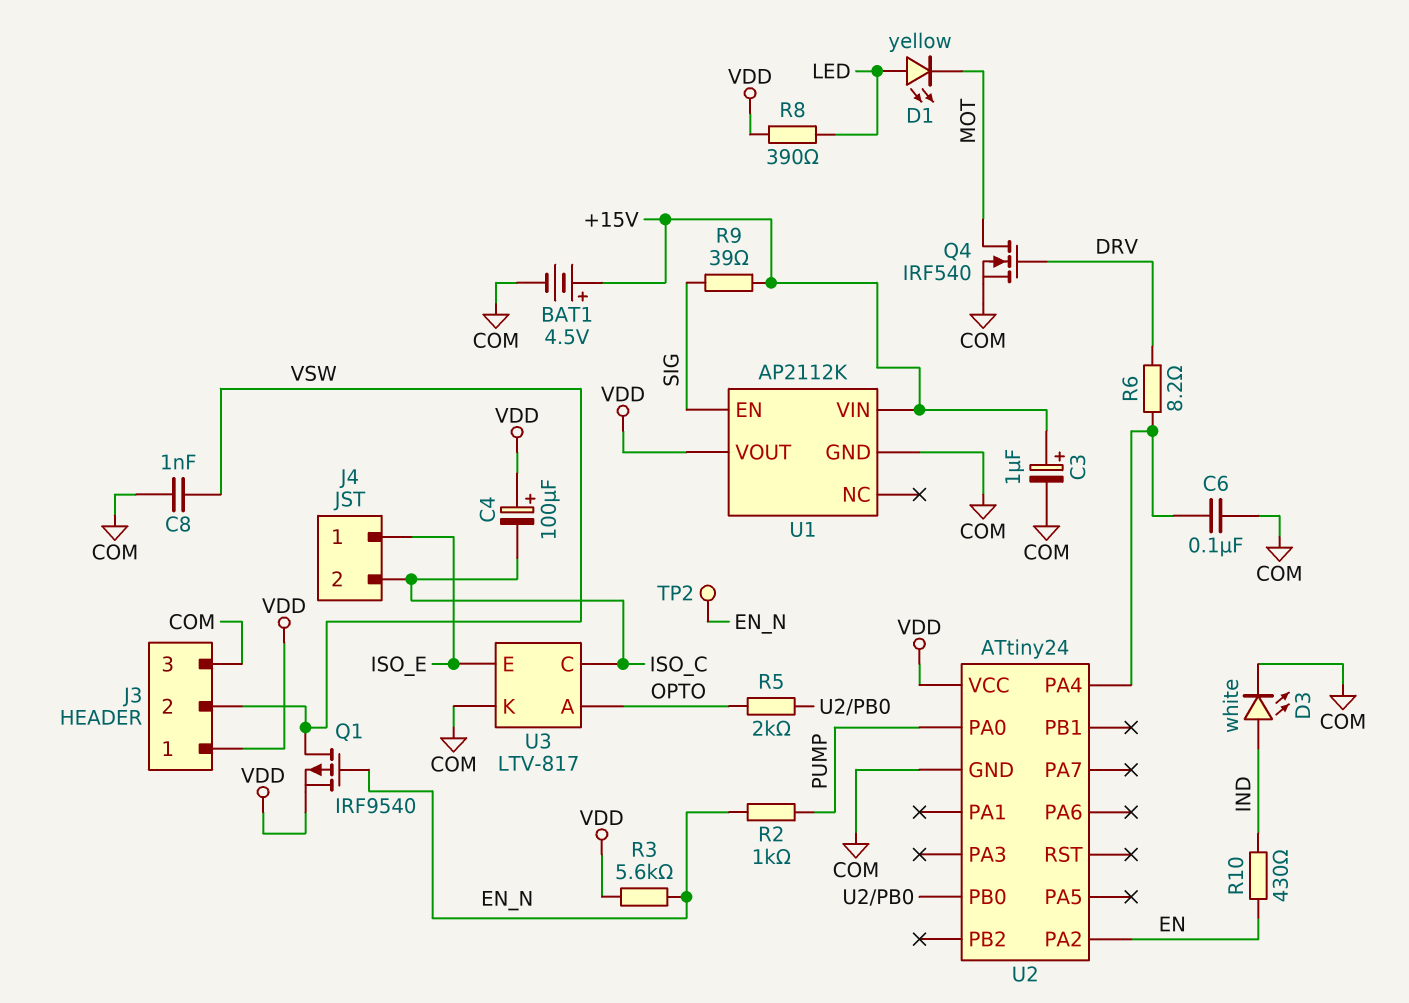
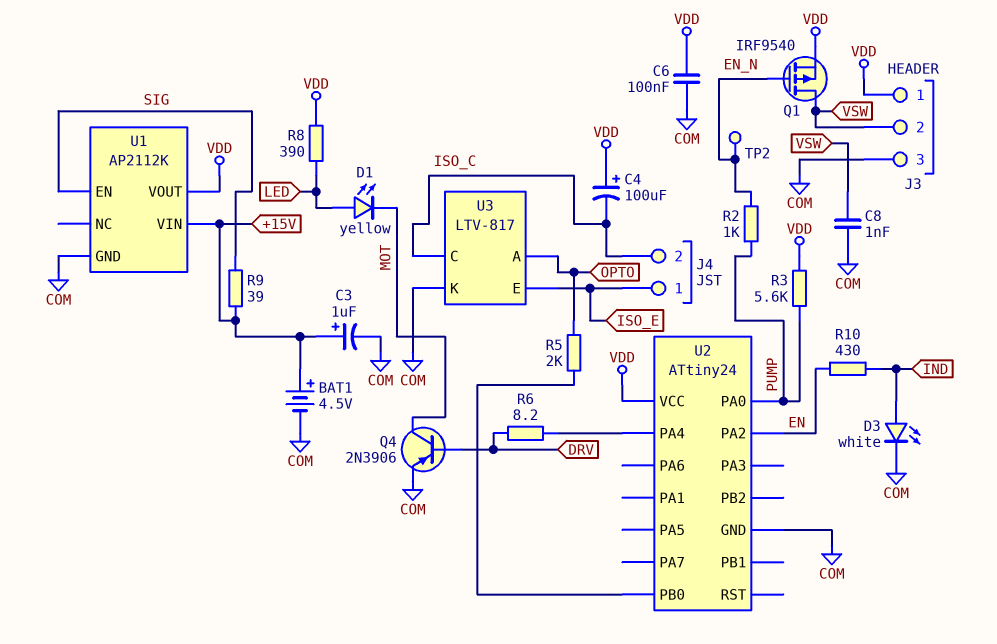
C6: 100nF (COM, U2/PA4) -> 100nF (COM, VDD)
Q4: NMOS IRF540 (G DRV, D MOT, S COM) -> PNP 2N3906 (B DRV, C MOT, E COM)
R3: 5.6k (EN_N, VDD) -> 5.6k (PUMP, VDD)

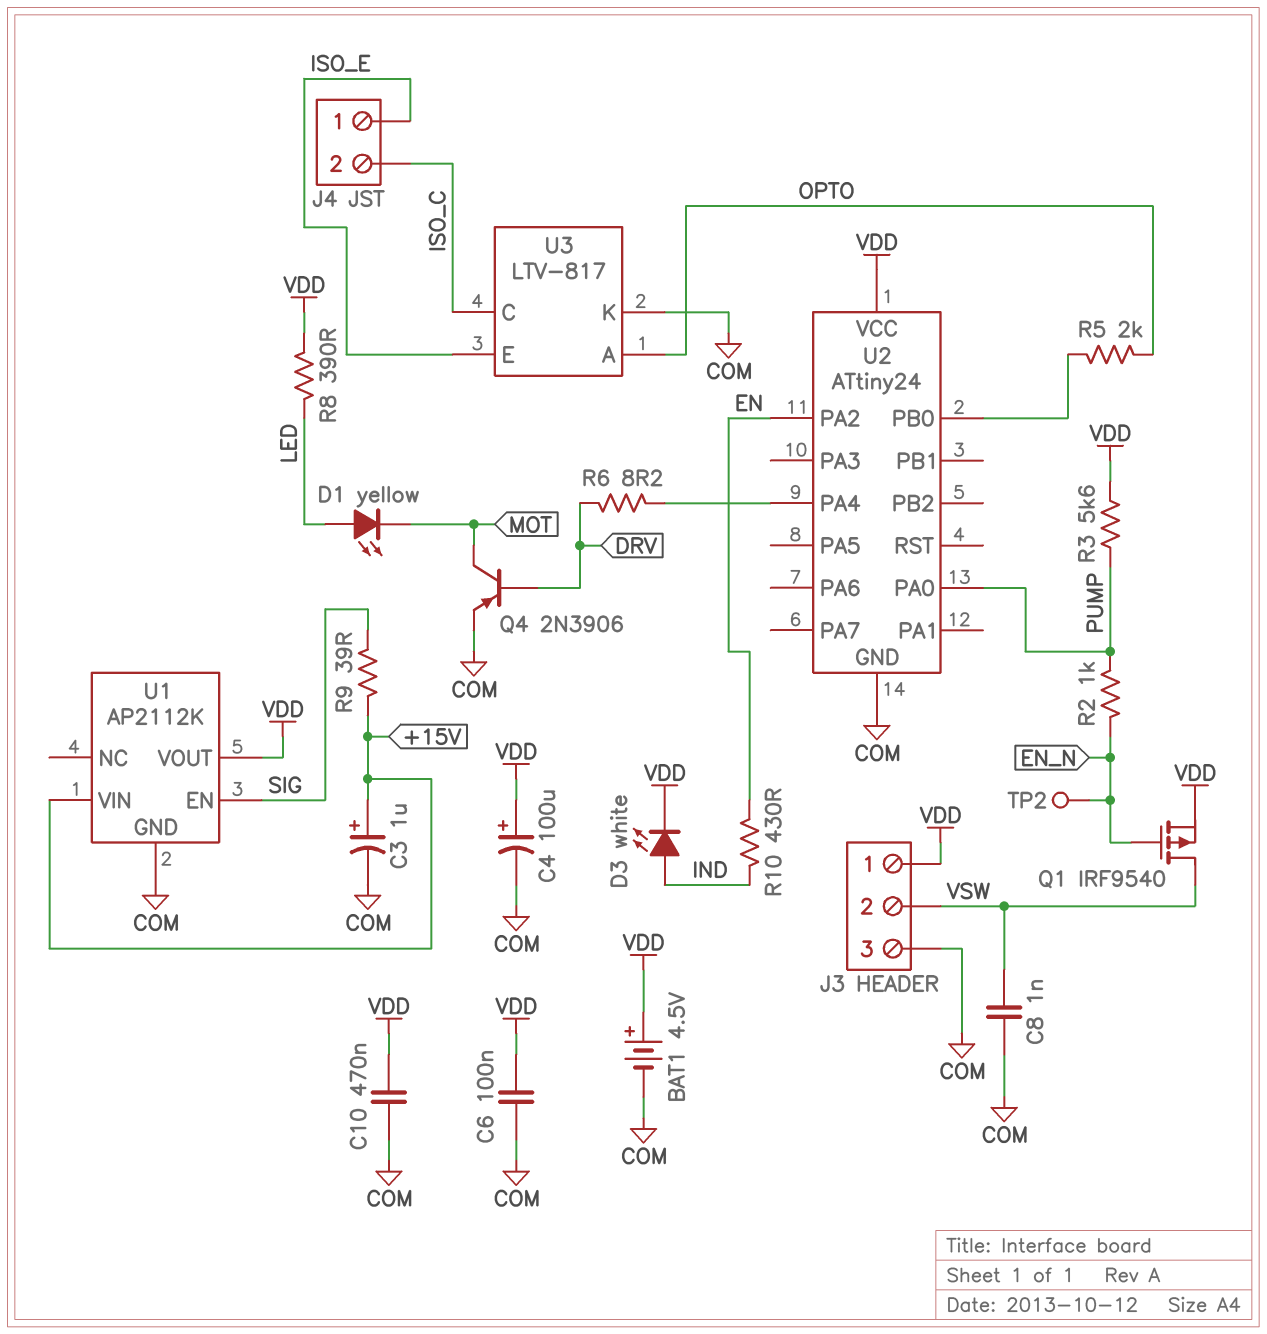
BAT1: 4.5V (plus +15V, minus COM) -> 4.5V (plus VDD, minus COM)
C4: 100uF (plus VDD, minus ISO_C) -> 100uF (plus VDD, minus COM)
C10: none -> 470nF (COM, VDD)
D3: LED white (A IND, K COM) -> LED white (A IND, K VDD)

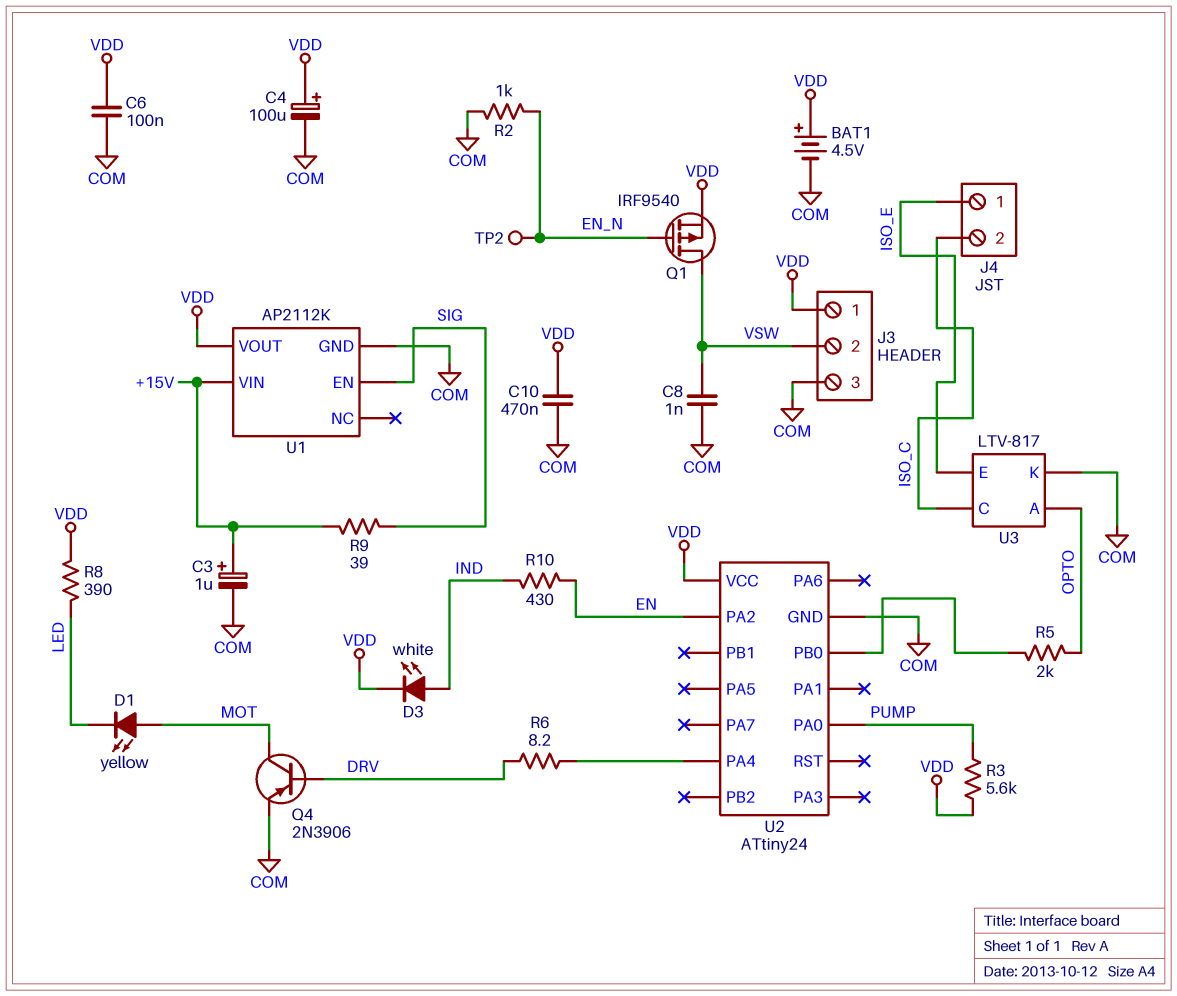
D1: LED yellow (A LED, K MOT) -> LED yellow (A MOT, K LED)
R2: 1k (EN_N, PUMP) -> 1k (COM, EN_N)

